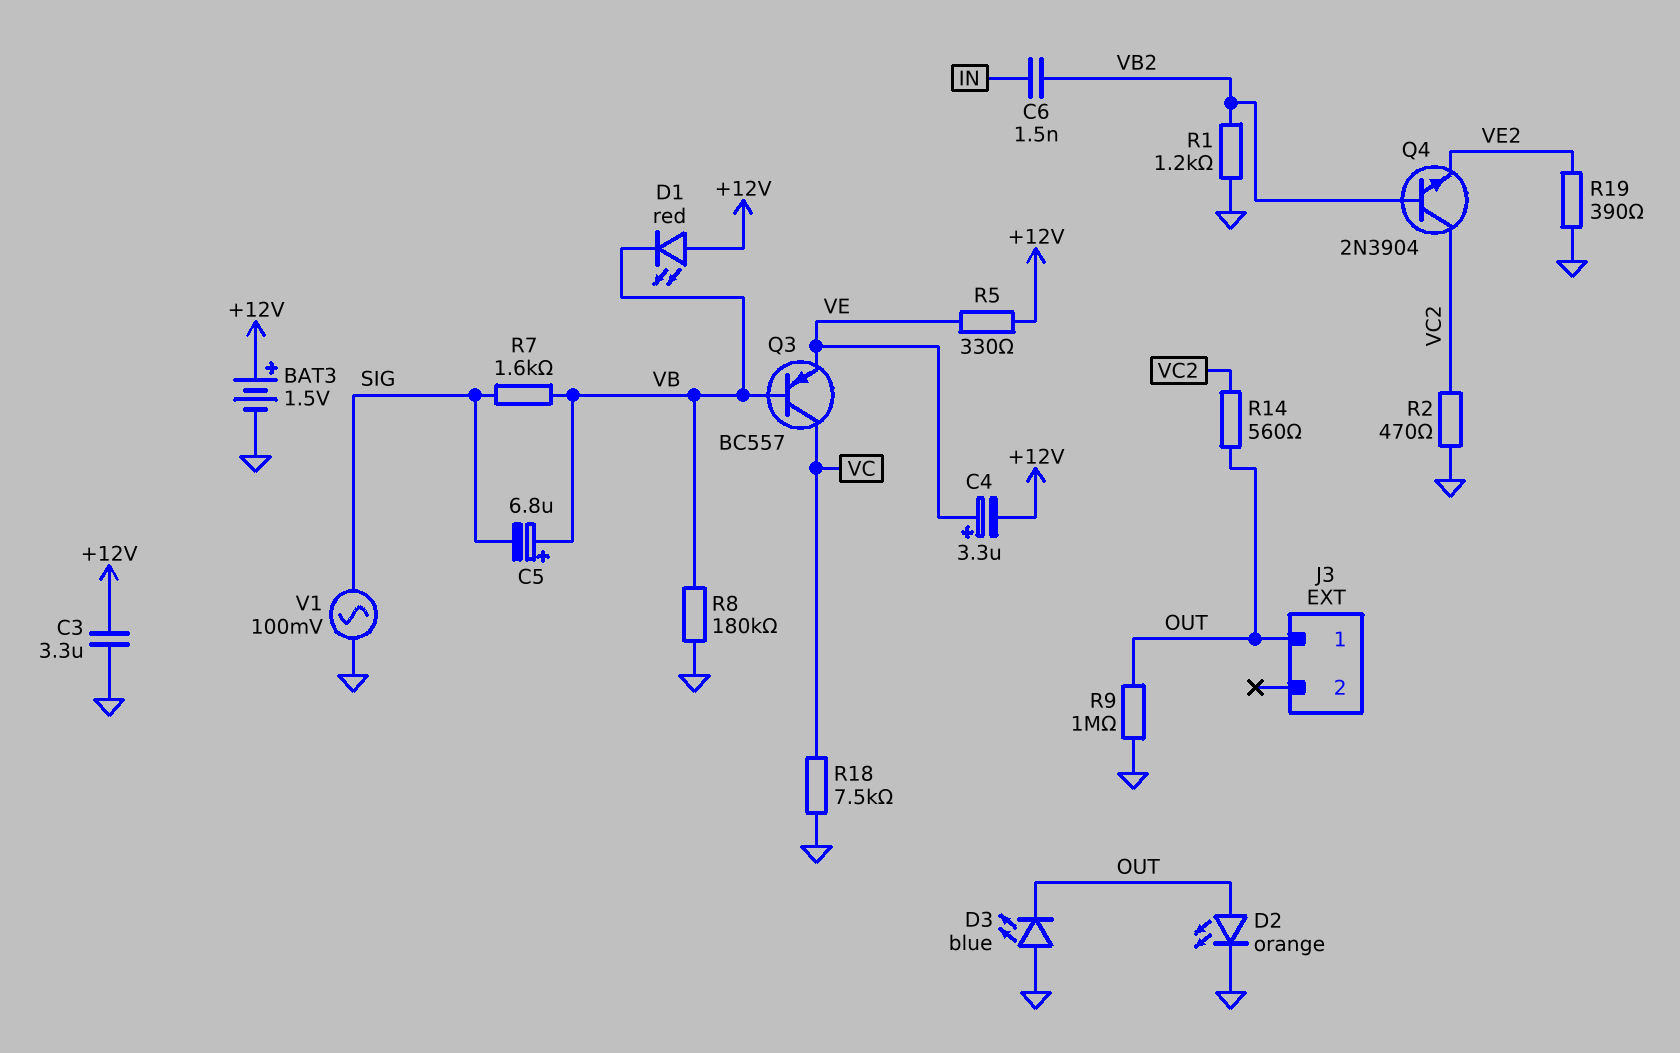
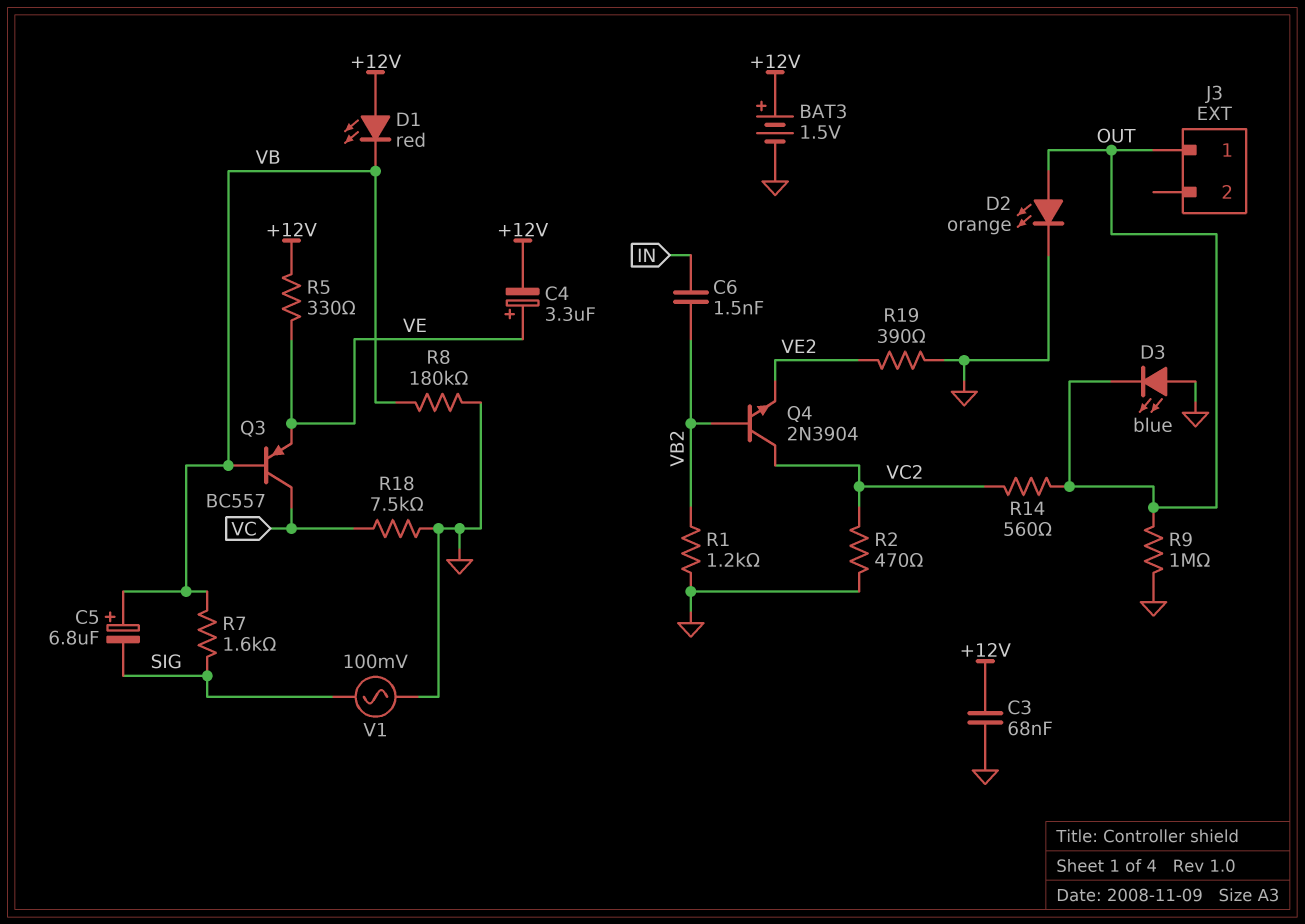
C3: 3.3uF (+12V, GND) -> 68nF (+12V, GND)

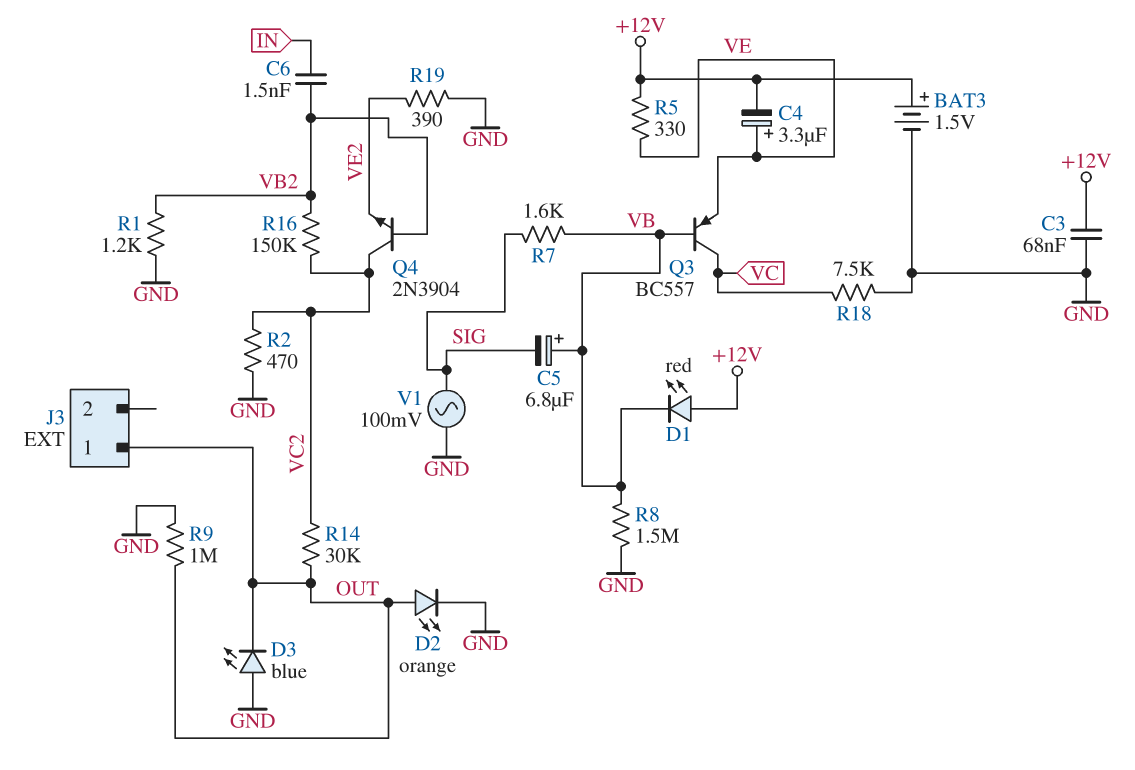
R8: 180k (GND, VB) -> 1.5M (GND, VB)
R14: 560 (OUT, VC2) -> 30k (OUT, VC2)
R16: none -> 150k (VB2, VC2)

